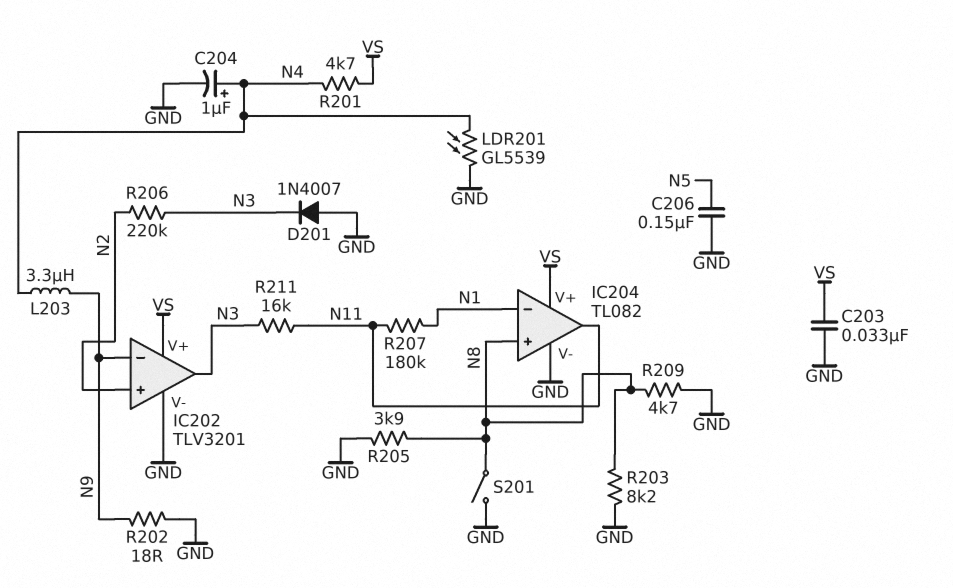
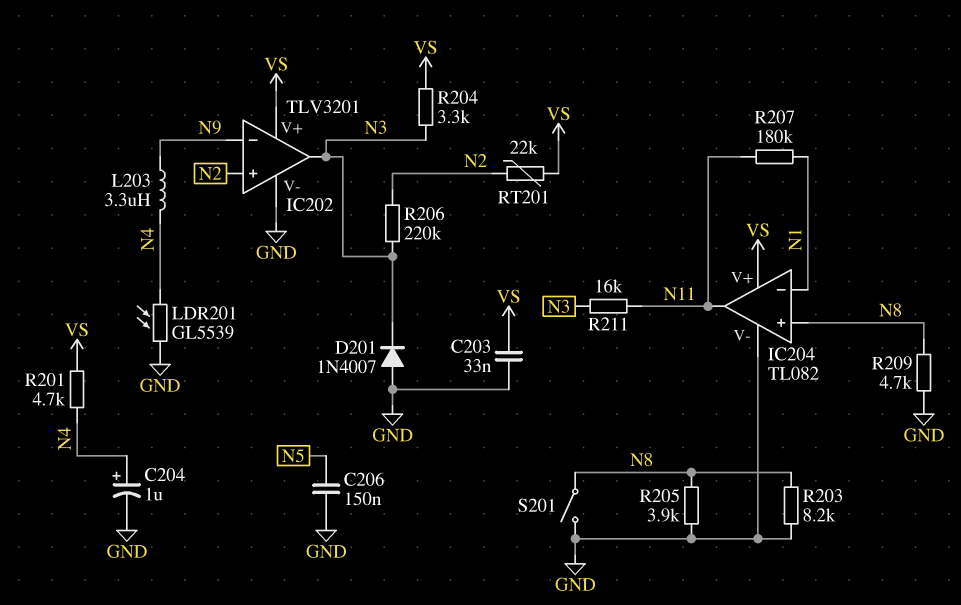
R202: 18 (GND, N9) -> none
R204: none -> 3.3k (N3, VS)
RT201: none -> 22k (N2, VS)

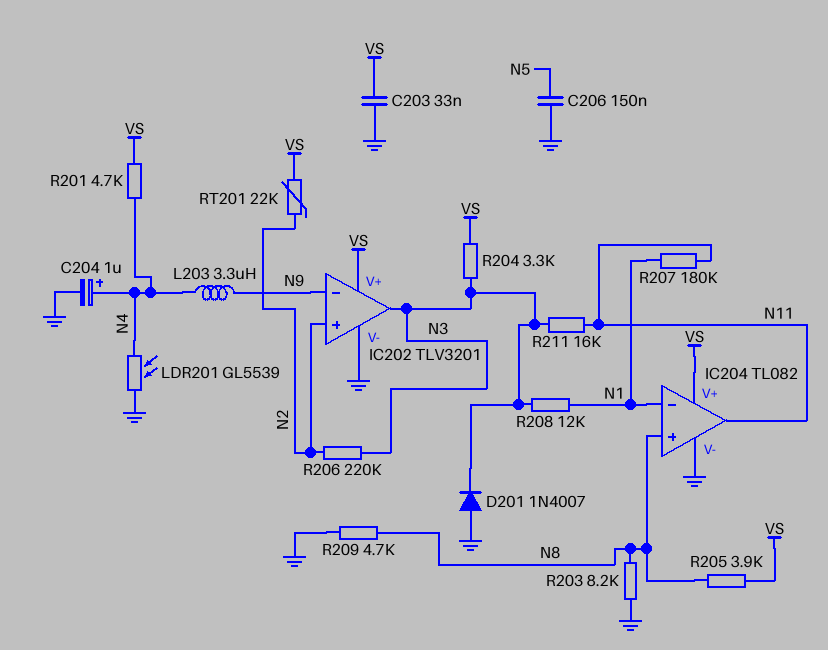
R205: 3.9k (GND, N8) -> 3.9k (N8, VS)
R208: none -> 12k (N1, N3)
S201: switch (GND, N8) -> none

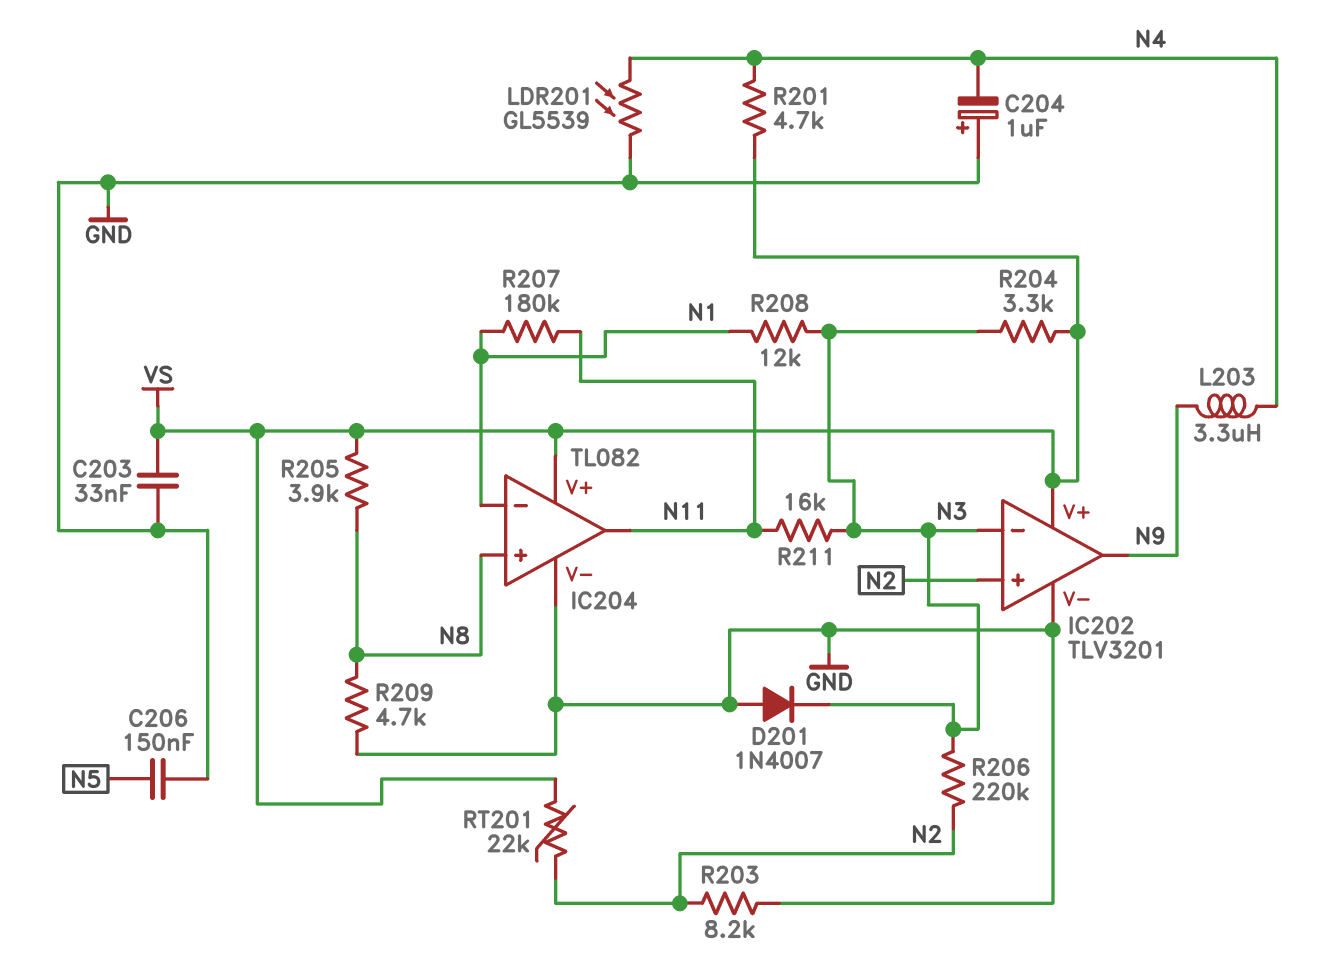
C204: 1uF (plus N4, minus GND) -> 1uF (plus GND, minus N4)
IC202 pin in-: N9 -> N3
IC202 pin out: N3 -> N9
R203: 8.2k (GND, N8) -> 8.2k (GND, N2)

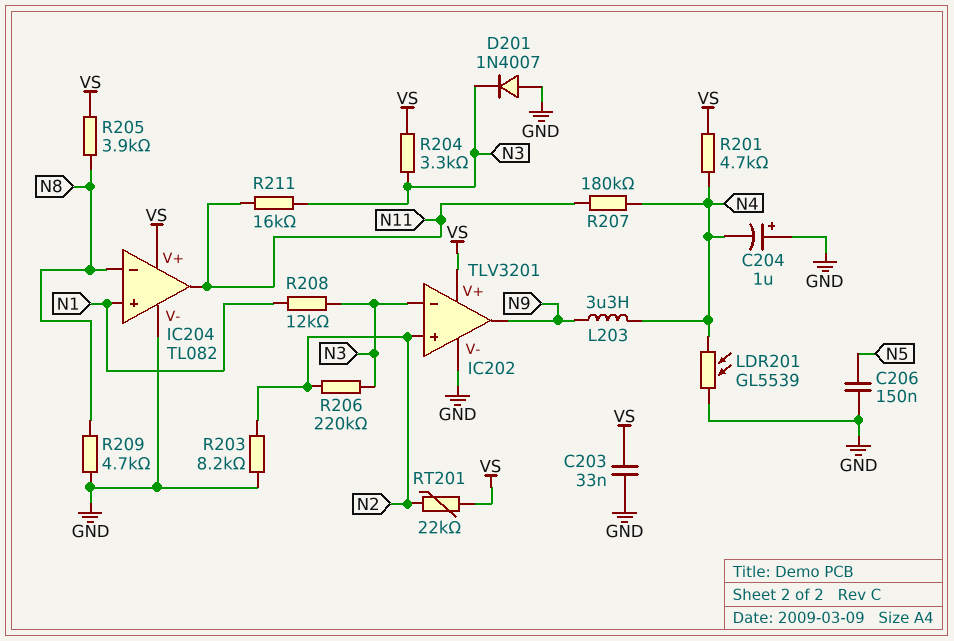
IC204 pin in+: N8 -> N1
IC204 pin in-: N1 -> N8
R207: 180k (N1, N11) -> 180k (N4, N11)

